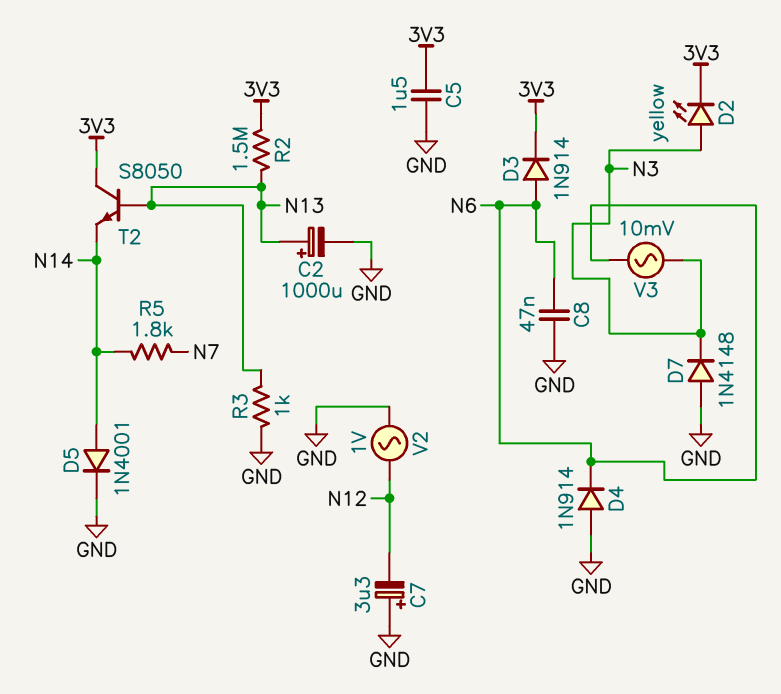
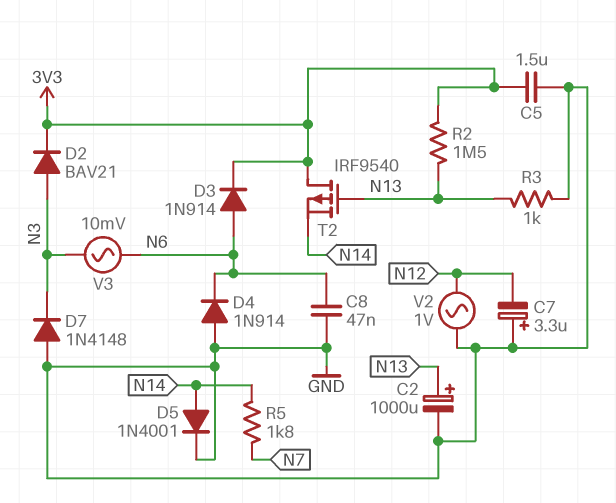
D2: LED yellow (A N3, K 3V3) -> diode BAV21 (A N3, K 3V3)
T2: NPN S8050 (B N13, C 3V3, E N14) -> PMOS IRF9540 (G N13, D 3V3, S N14)

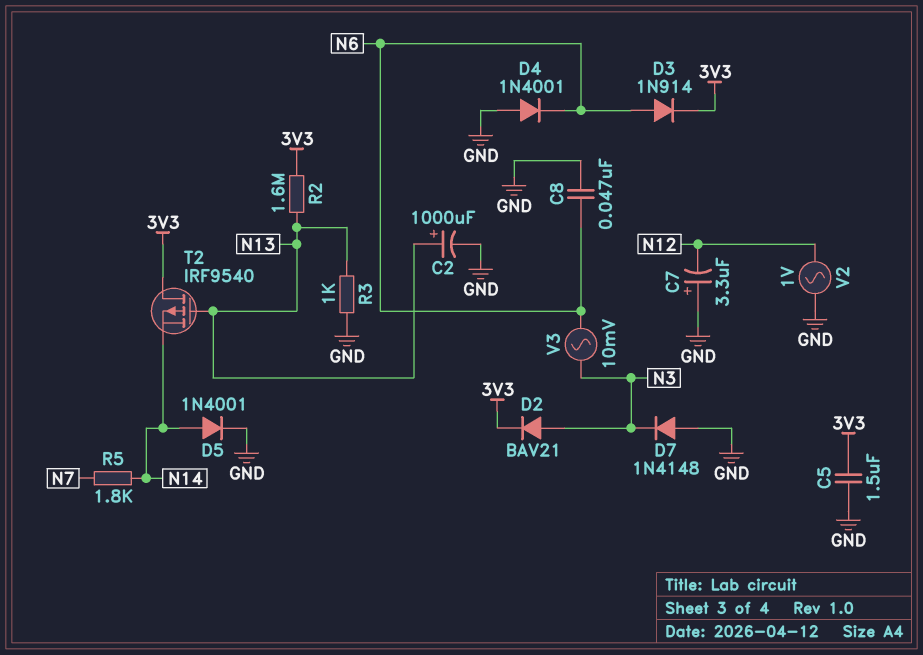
D4: diode 1N914 (A GND, K N6) -> diode 1N4001 (A GND, K N6)
R2: 1.5M (3V3, N13) -> 1.6M (3V3, N13)

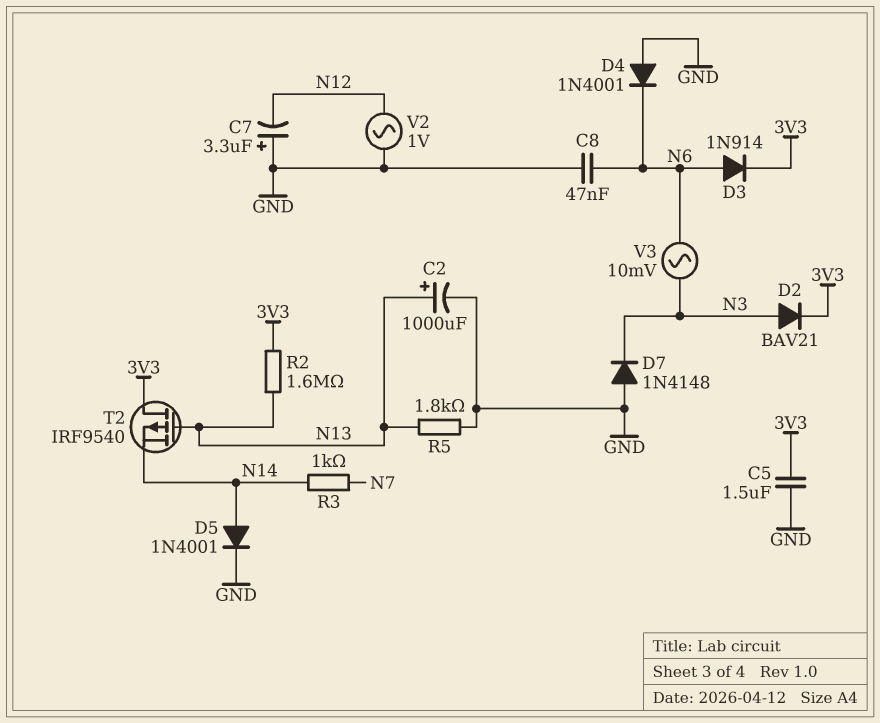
R3: 1k (GND, N13) -> 1k (N7, N14)
R5: 1.8k (N7, N14) -> 1.8k (GND, N13)

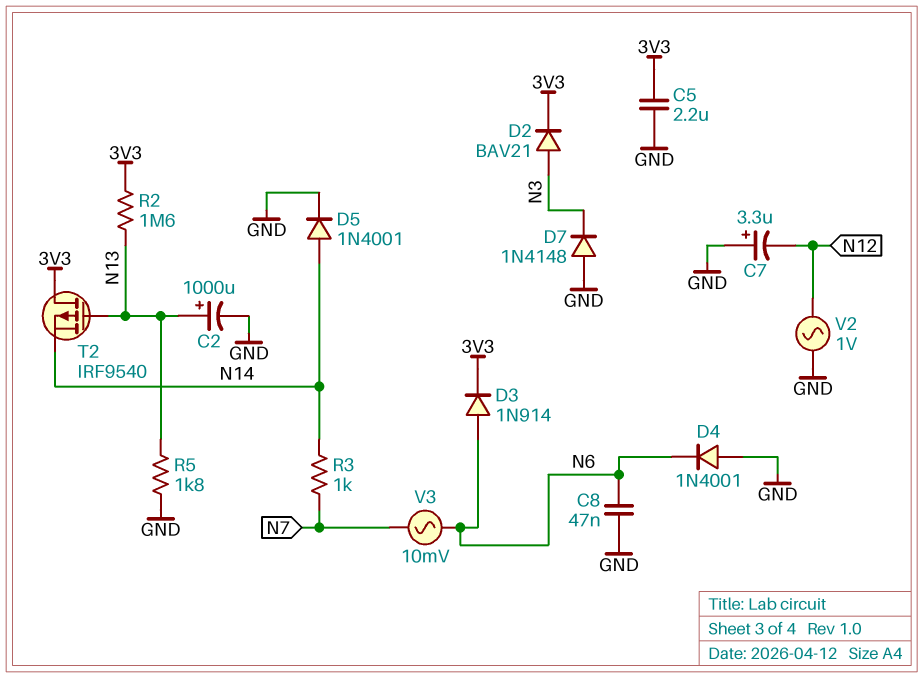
C5: 1.5uF (3V3, GND) -> 2.2uF (3V3, GND)
V3: AC 10mV (N3, N6) -> AC 10mV (N6, N7)

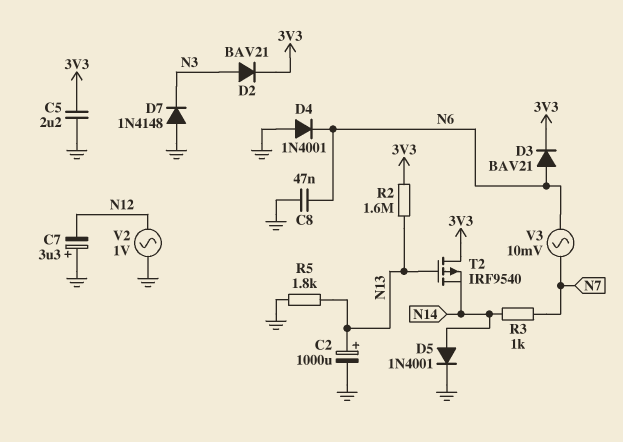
D3: diode 1N914 (A N6, K 3V3) -> diode BAV21 (A N6, K 3V3)

